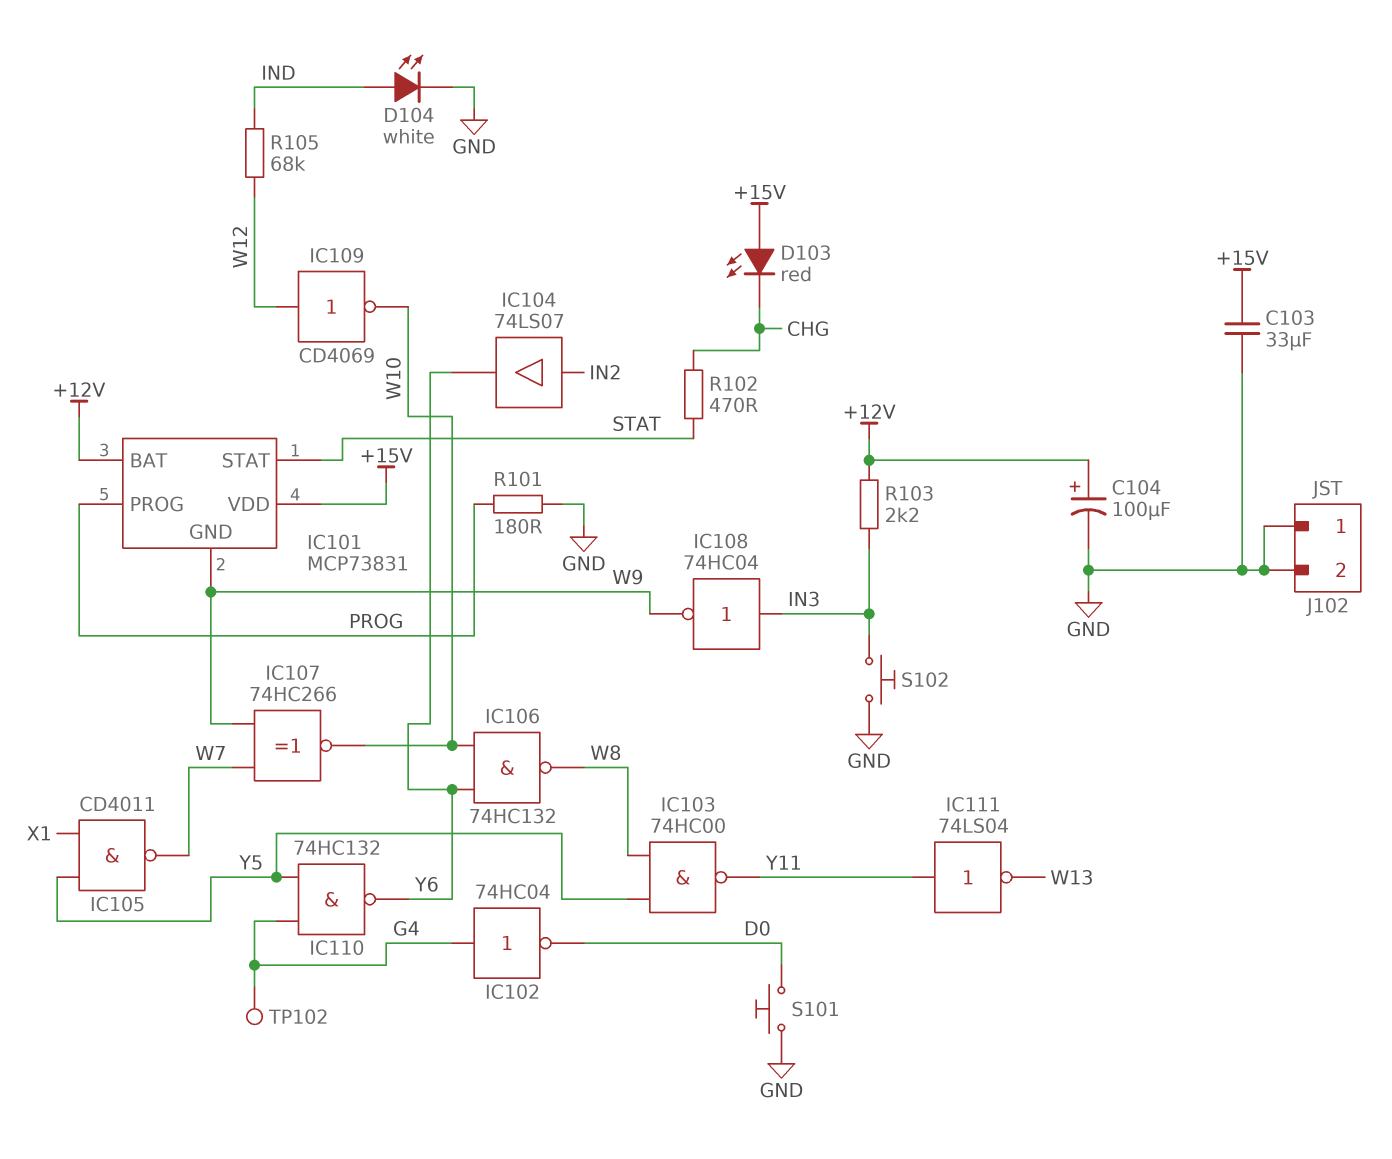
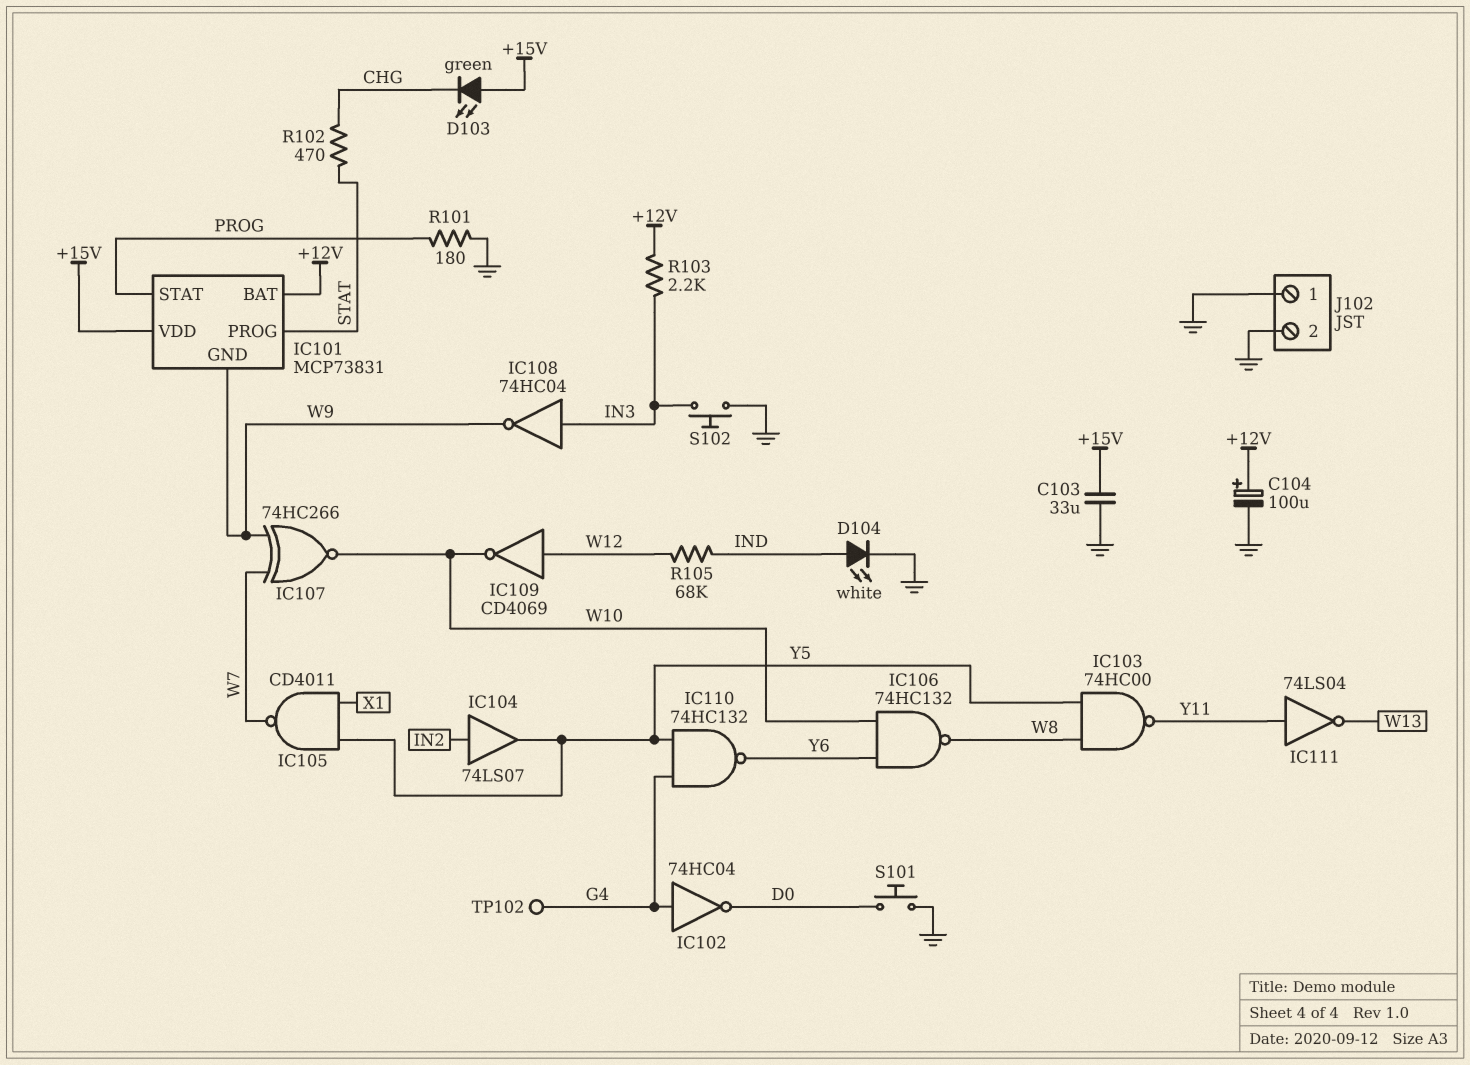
D103: LED red (A +15V, K CHG) -> LED green (A +15V, K CHG)
IC101 pin PROG: PROG -> STAT
IC101 pin STAT: STAT -> PROG
IC104: buffer 74LS07 (in IN2, out Y6) -> buffer 74LS07 (in IN2, out Y5)

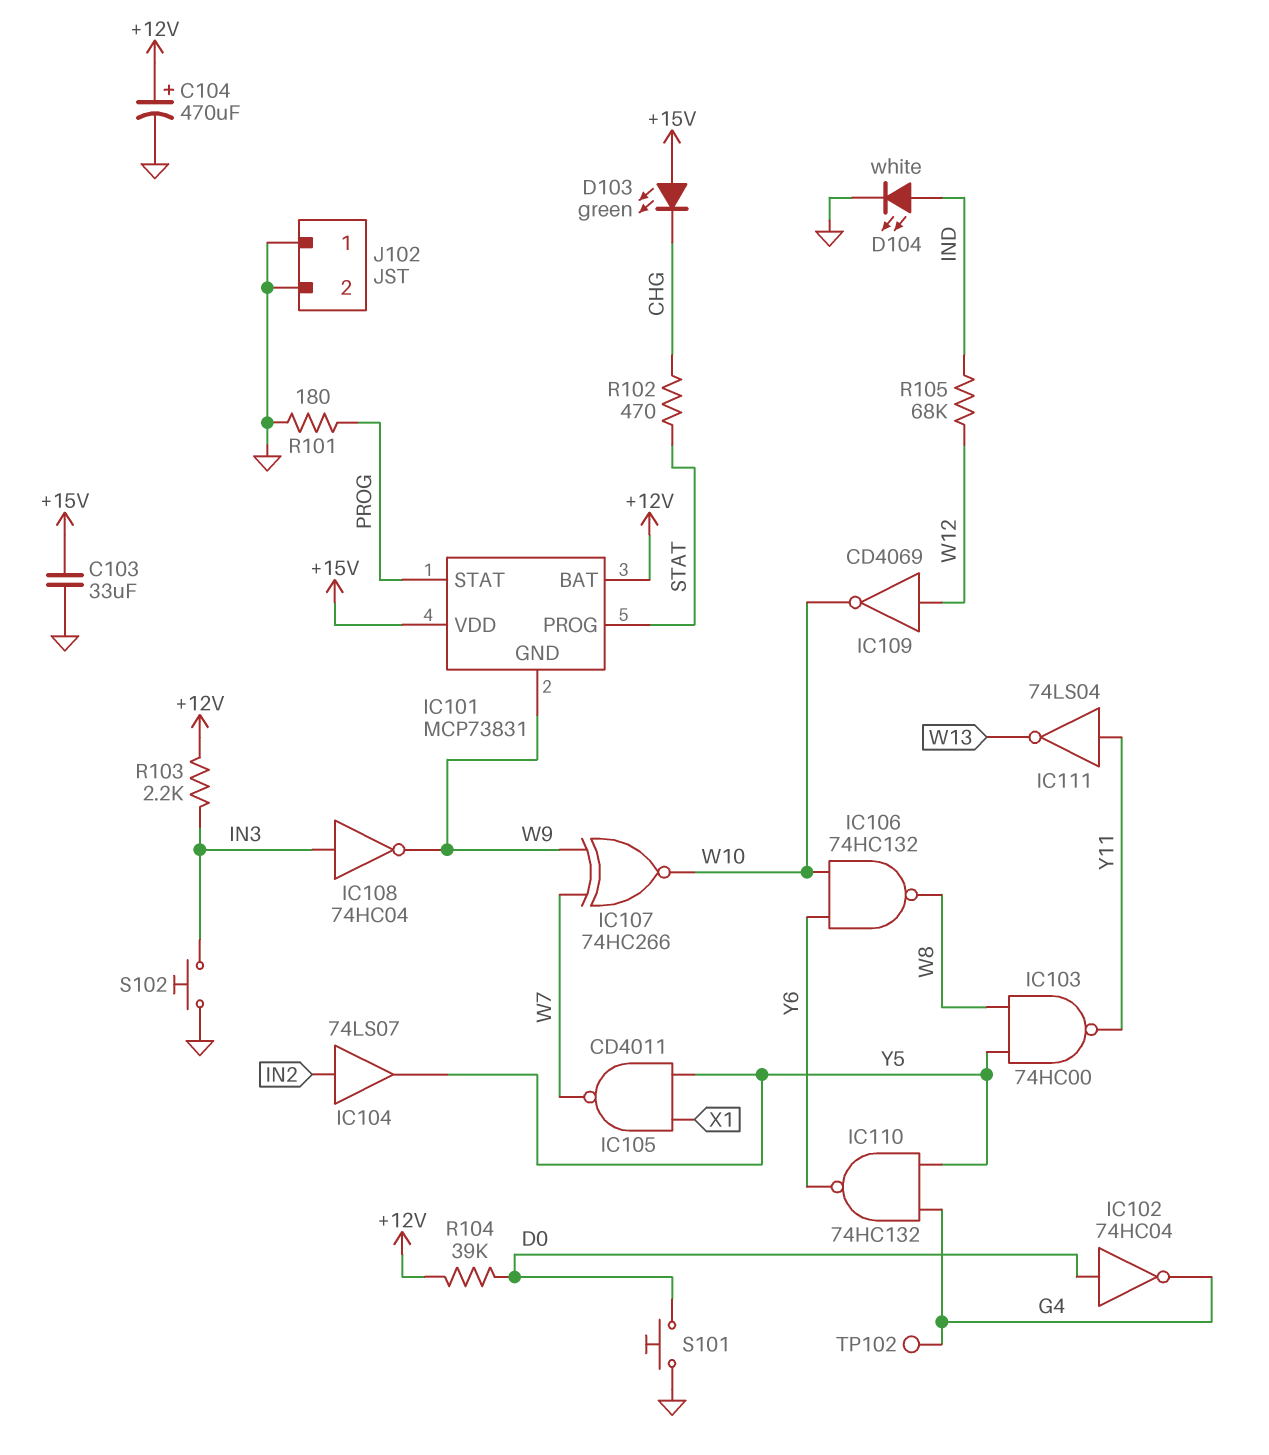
C104: 100uF (plus +12V, minus GND) -> 470uF (plus +12V, minus GND)
IC102: NOT 74HC04 (in G4, out D0) -> NOT 74HC04 (in D0, out G4)
R104: none -> 39k (+12V, D0)

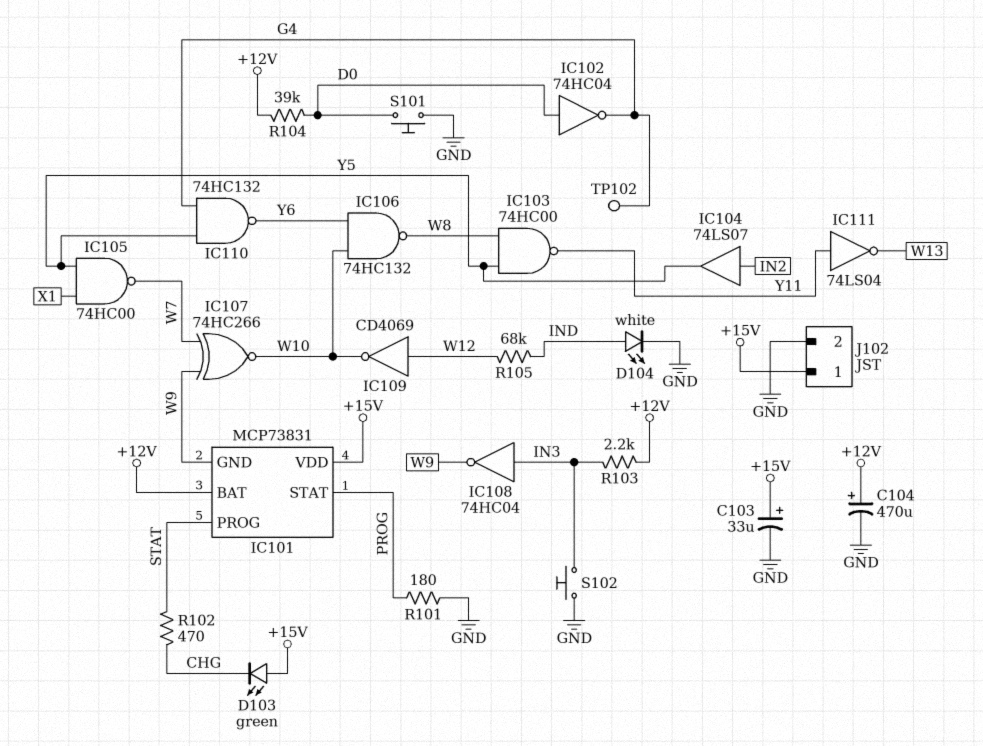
C103: 33uF (+15V, GND) -> 33uF (plus +15V, minus GND)
IC105: NAND CD4011 (in X1, in Y5, out W7) -> NAND 74HC00 (in X1, in Y5, out W7)
J102 pin 1: GND -> +15V

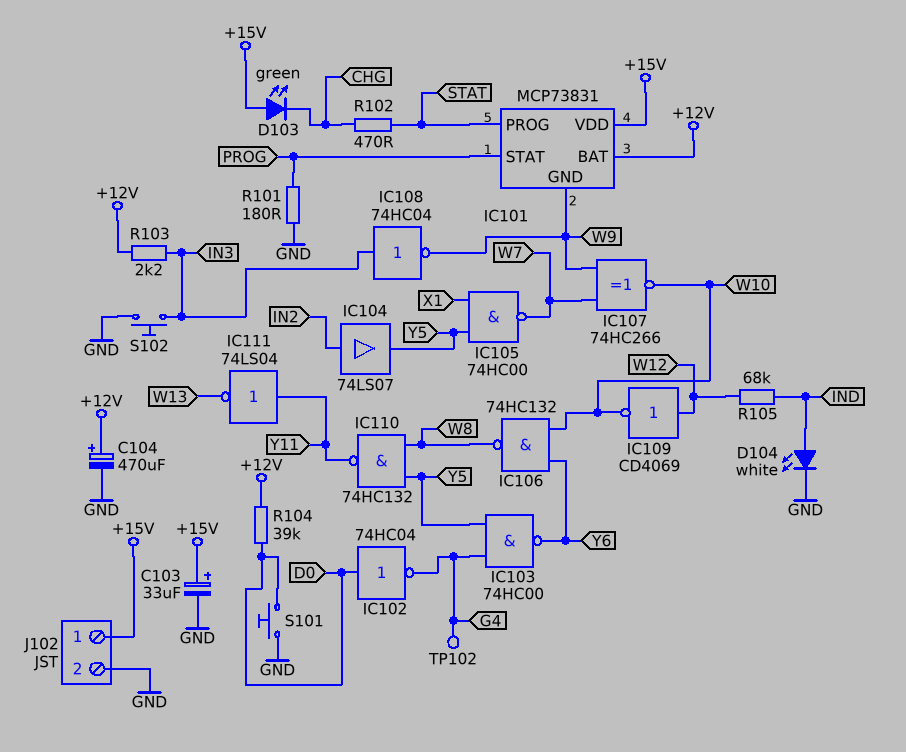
IC103: NAND 74HC00 (in W8, in Y5, out Y11) -> NAND 74HC00 (in G4, in Y5, out Y6)
IC110: NAND 74HC132 (in G4, in Y5, out Y6) -> NAND 74HC132 (in W8, in Y5, out Y11)

